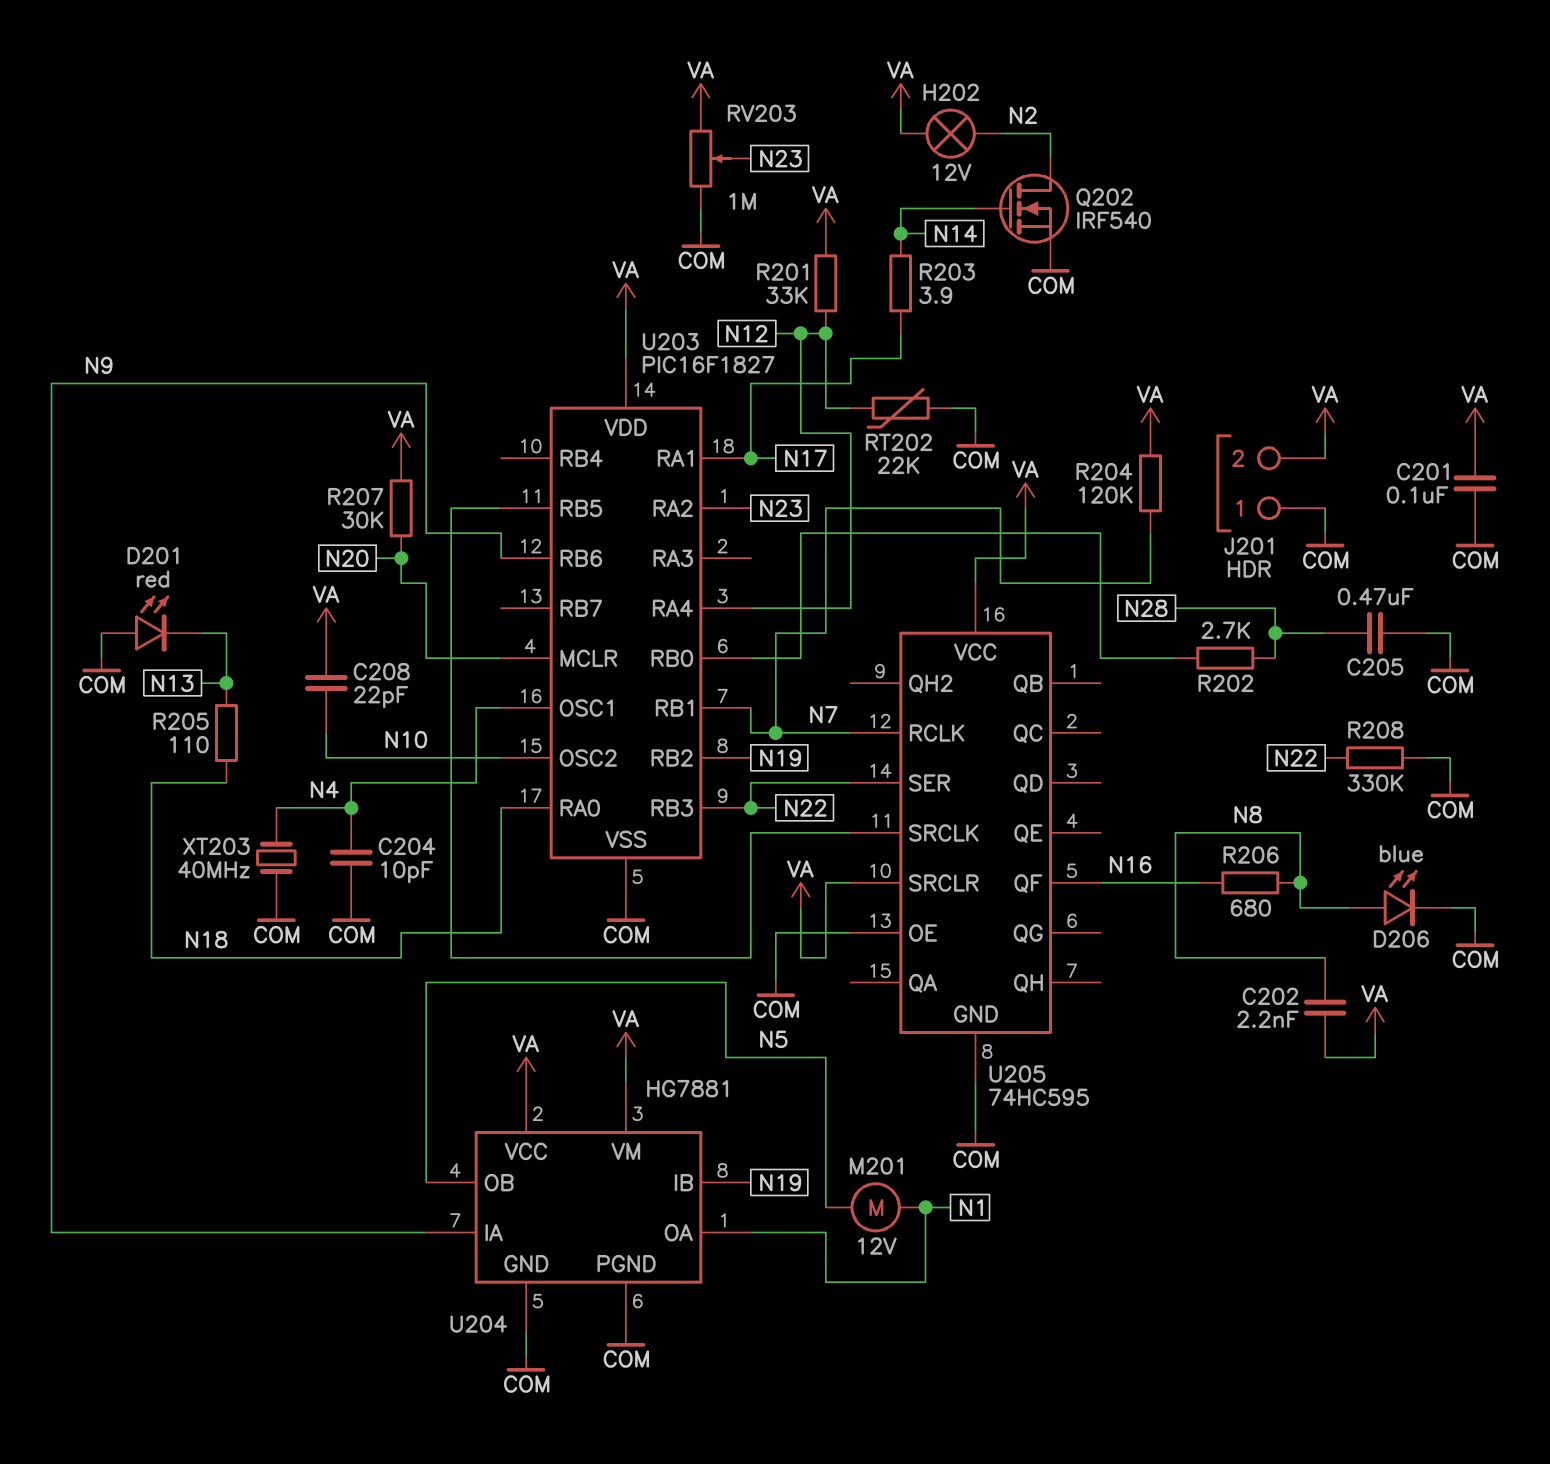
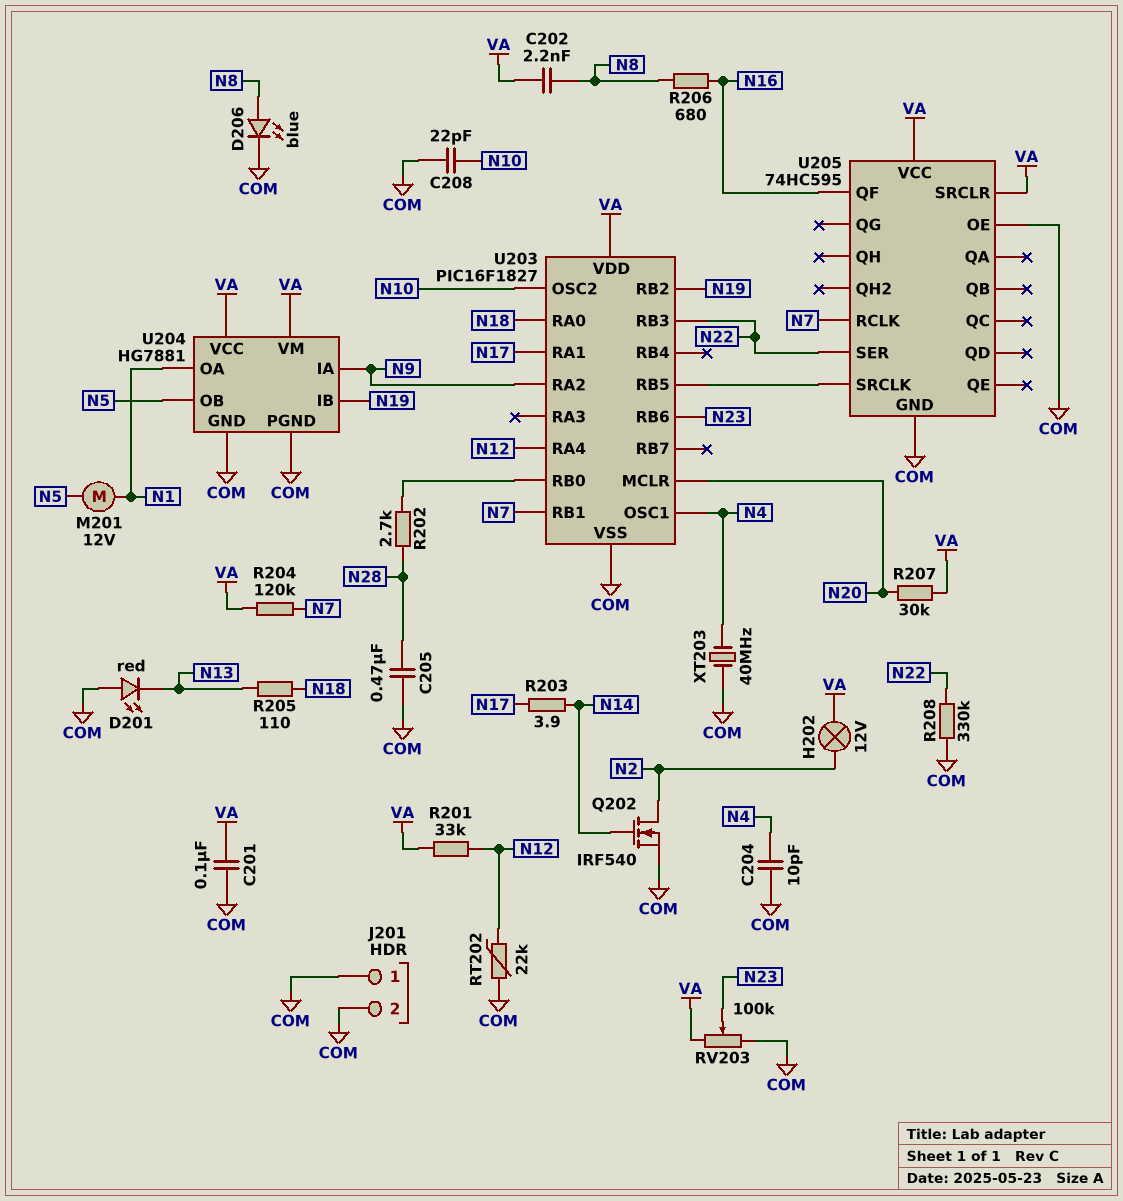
C208: 22pF (N10, VA) -> 22pF (COM, N10)
J201 pin 2: VA -> COM
RV203: 1M (COM, VA, wiper N23) -> 100k (COM, VA, wiper N23)
U203 pin RA2: N23 -> N9
U203 pin RB6: N9 -> N23

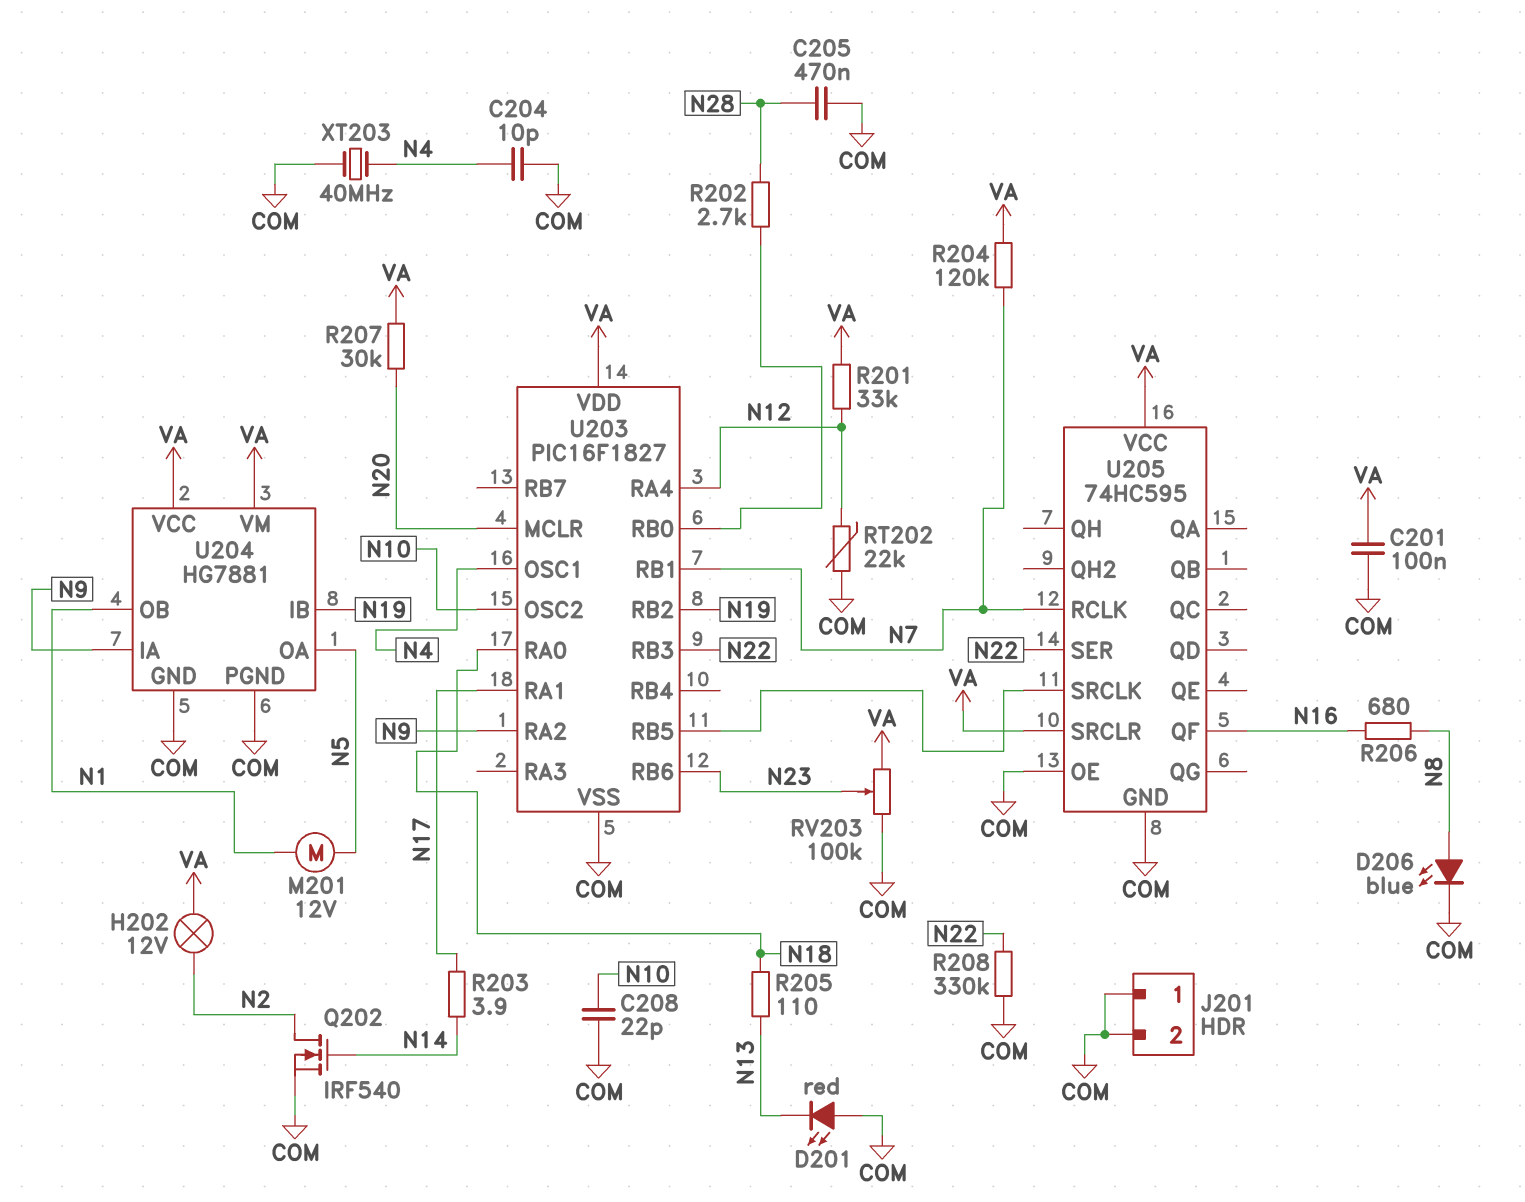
C202: 2.2nF (N8, VA) -> none
U204 pin OA: N1 -> N5
U204 pin OB: N5 -> N1

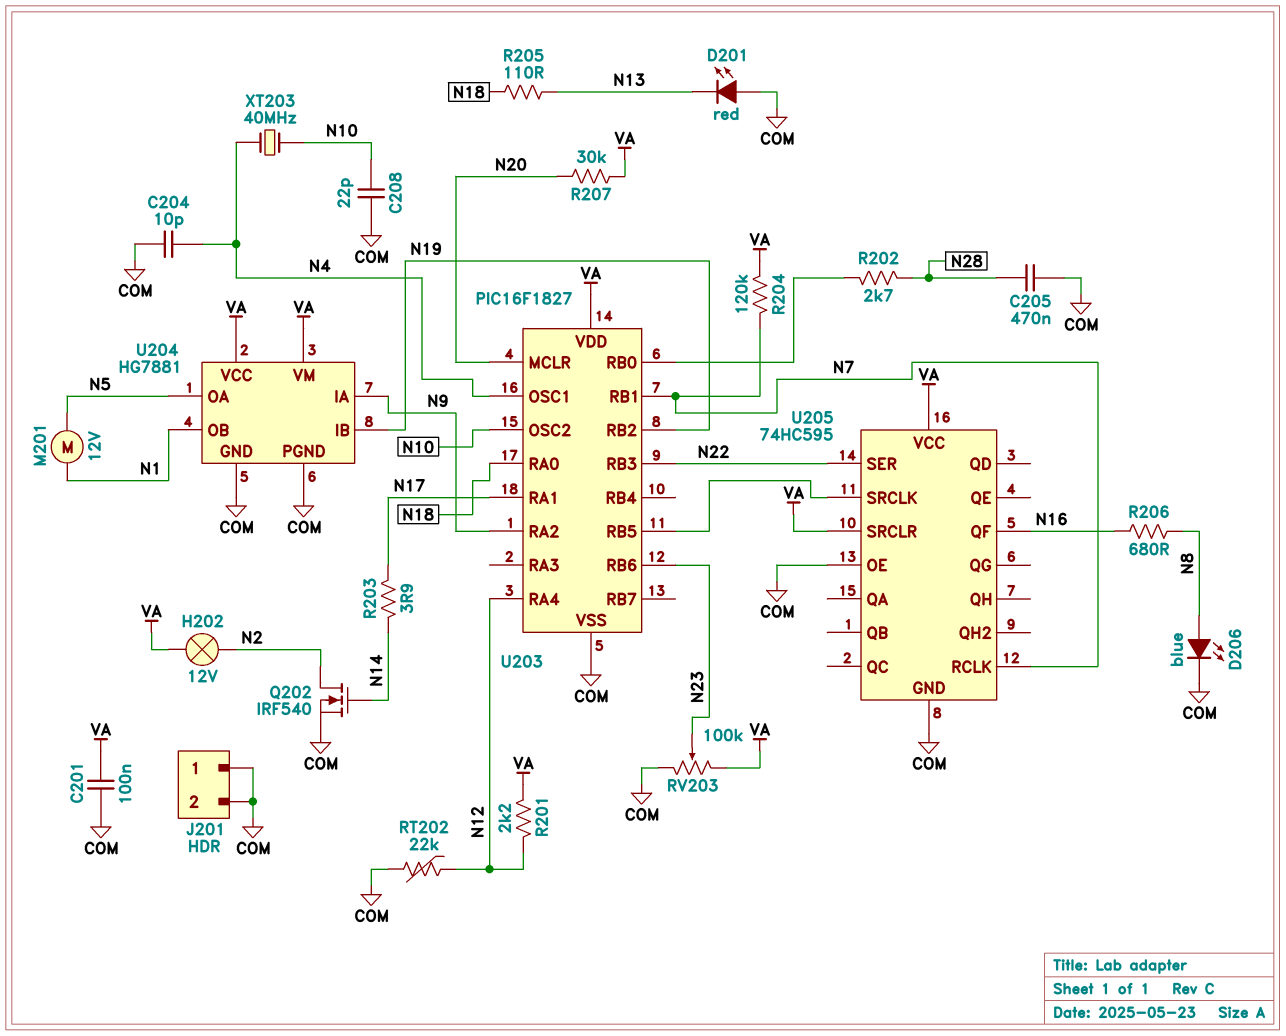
R201: 33k (N12, VA) -> 2.2k (N12, VA)
R208: 330k (COM, N22) -> none
XT203: 40MHz (COM, N4) -> 40MHz (N4, N10)

